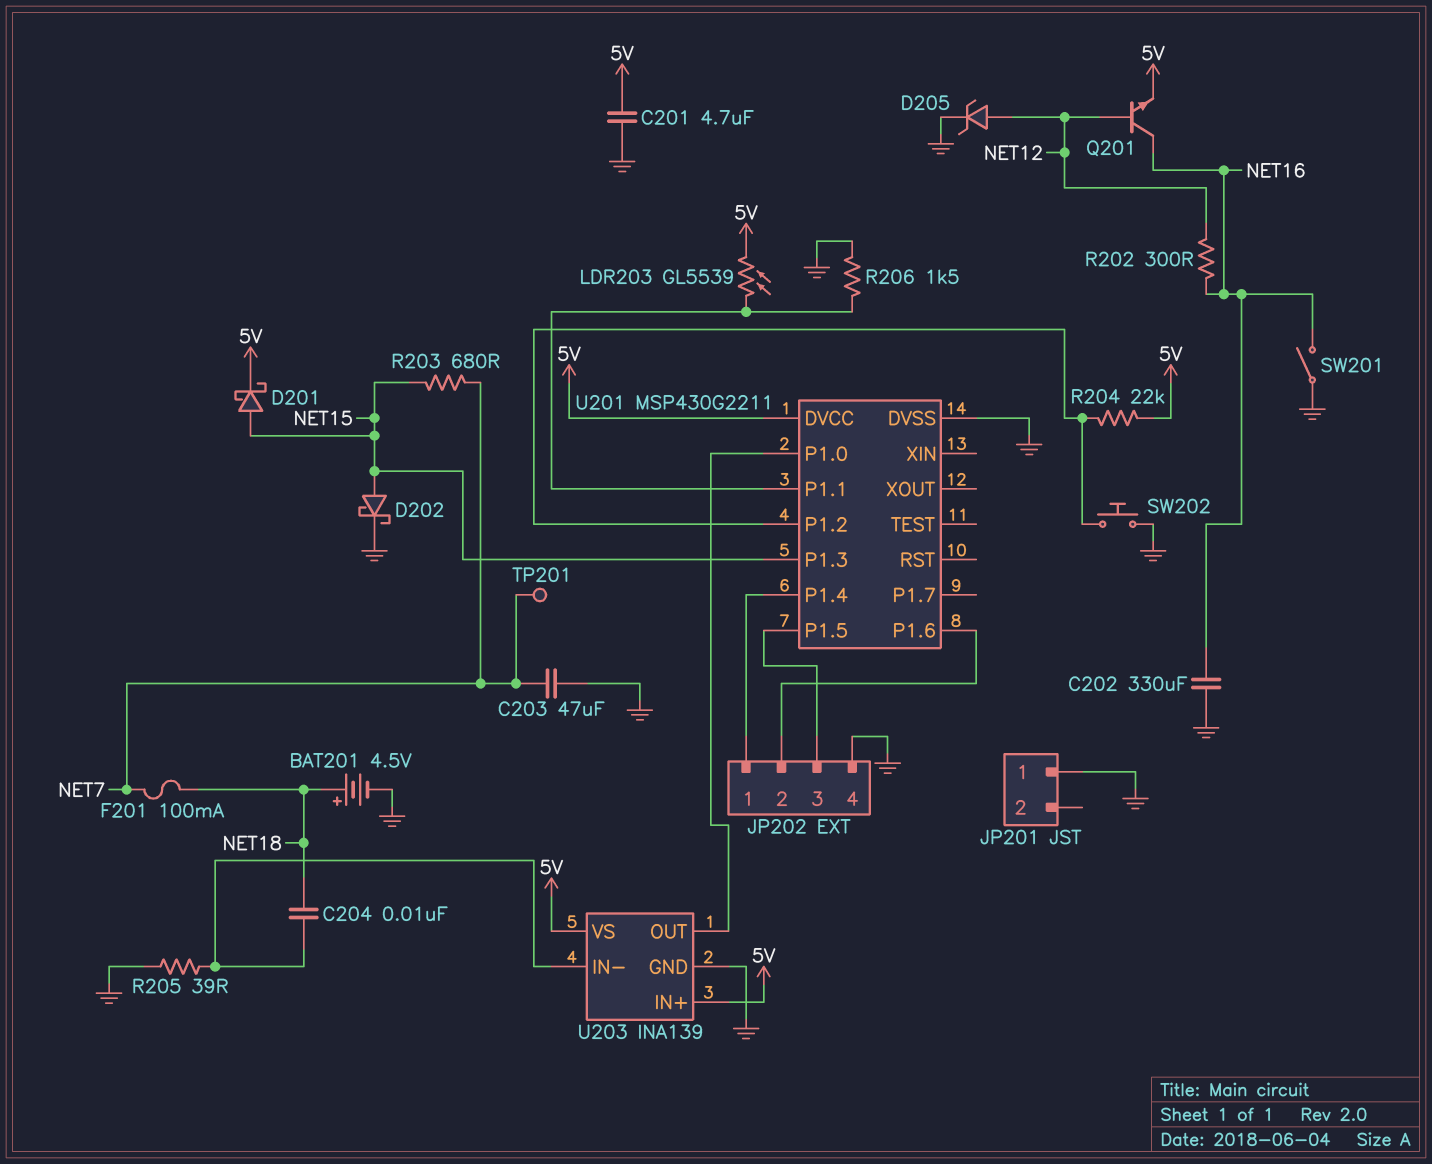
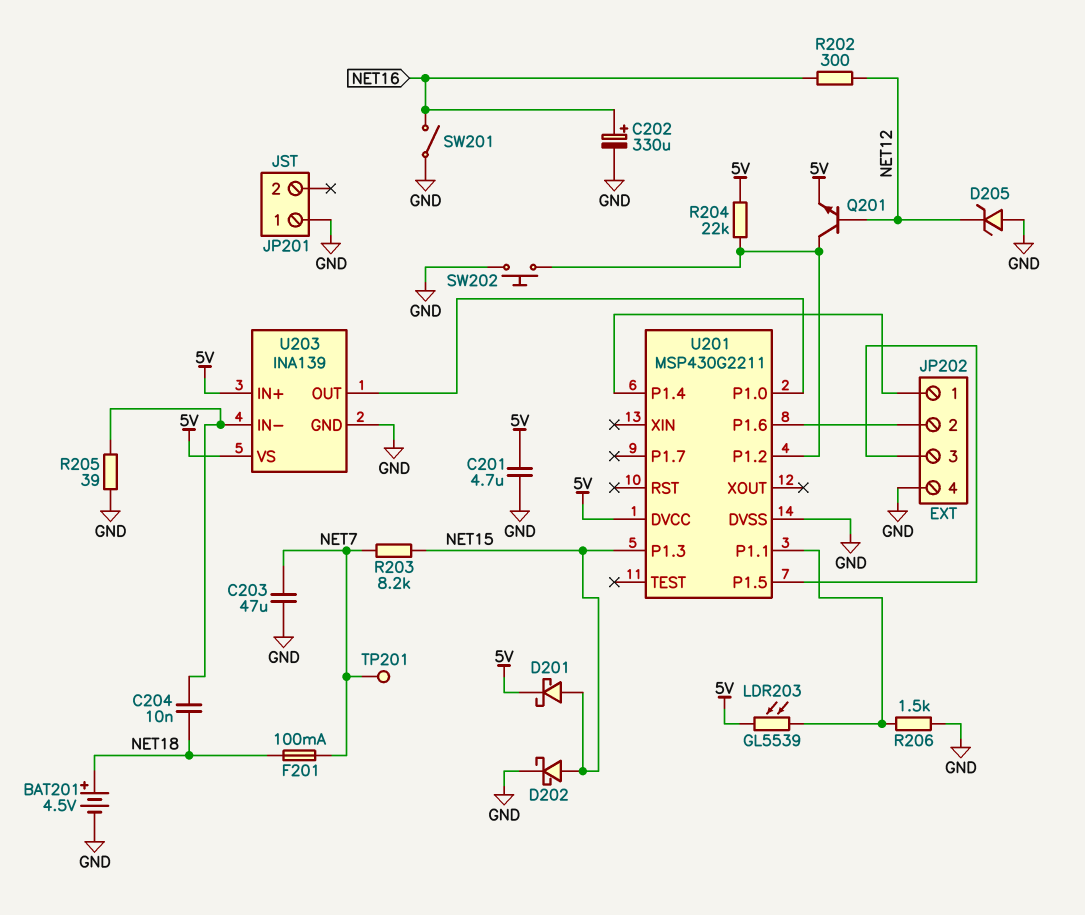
C202: 330uF (GND, NET16) -> 330uF (plus NET16, minus GND)
D205: zener (A NET12, K GND) -> zener (A GND, K NET12)
Q201: NPN (B NET12, C NET16, E 5V) -> NPN (B NET12, C U201/P1.2, E 5V)
R203: 680 (NET7, NET15) -> 8.2k (NET7, NET15)

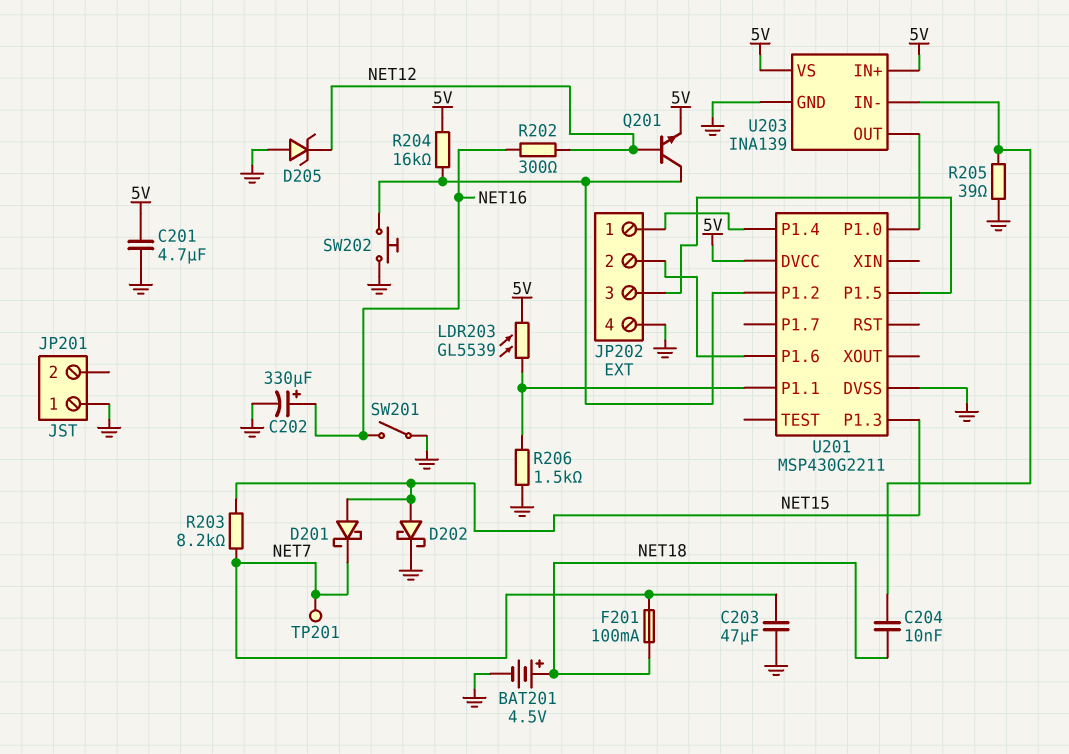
D201: schottky (A NET15, K 5V) -> schottky (A NET15, K NET7)
R204: 22k (5V, U201/P1.2) -> 16k (5V, U201/P1.2)

